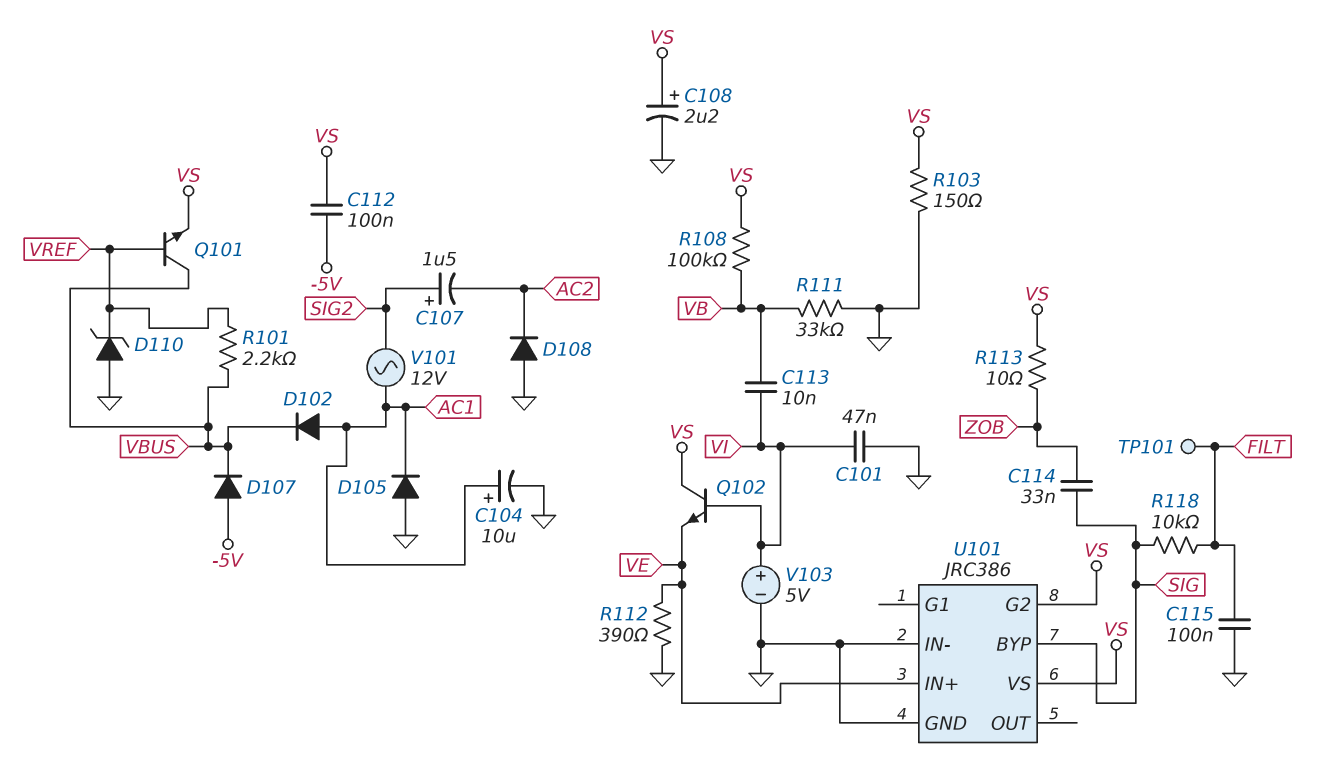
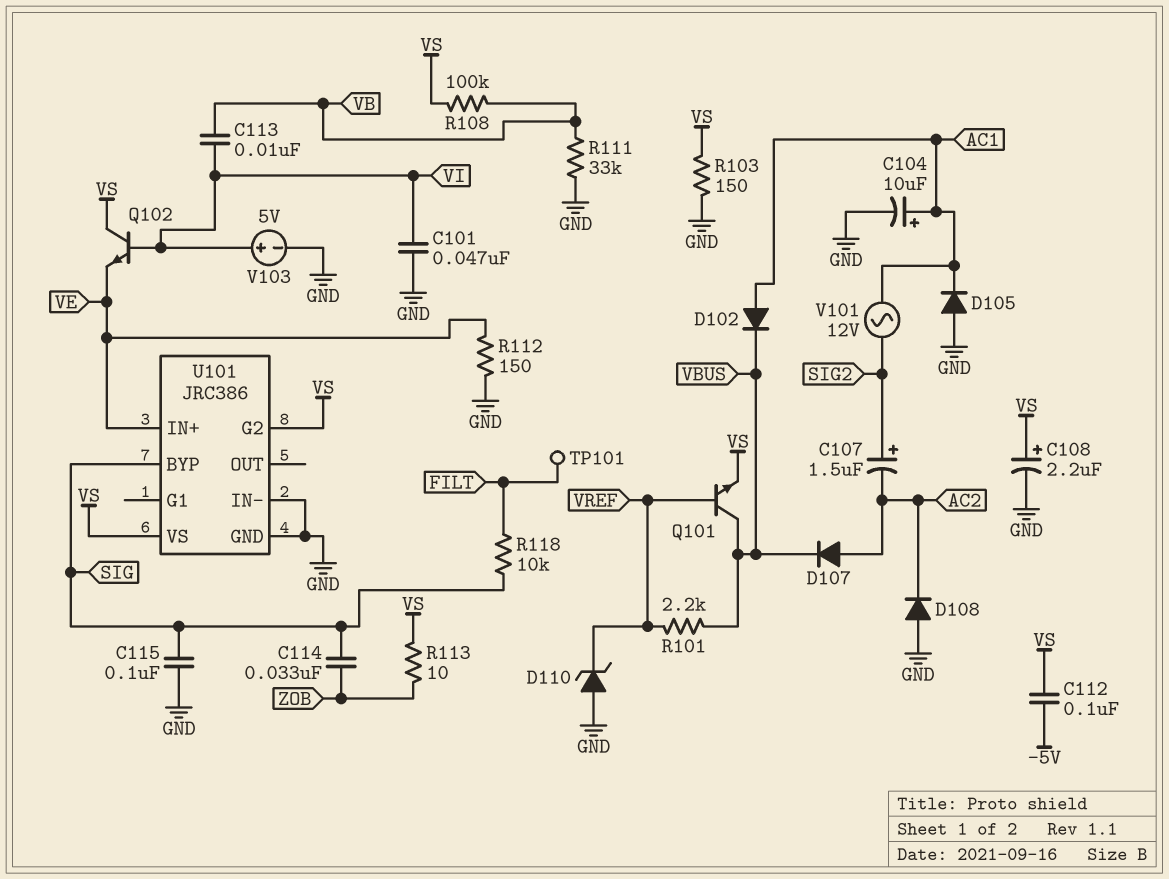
C115: 100nF (FILT, GND) -> 100nF (GND, SIG)
D107: diode (A -5V, K VBUS) -> diode (A AC2, K VBUS)
R112: 390 (GND, VE) -> 150 (GND, VE)

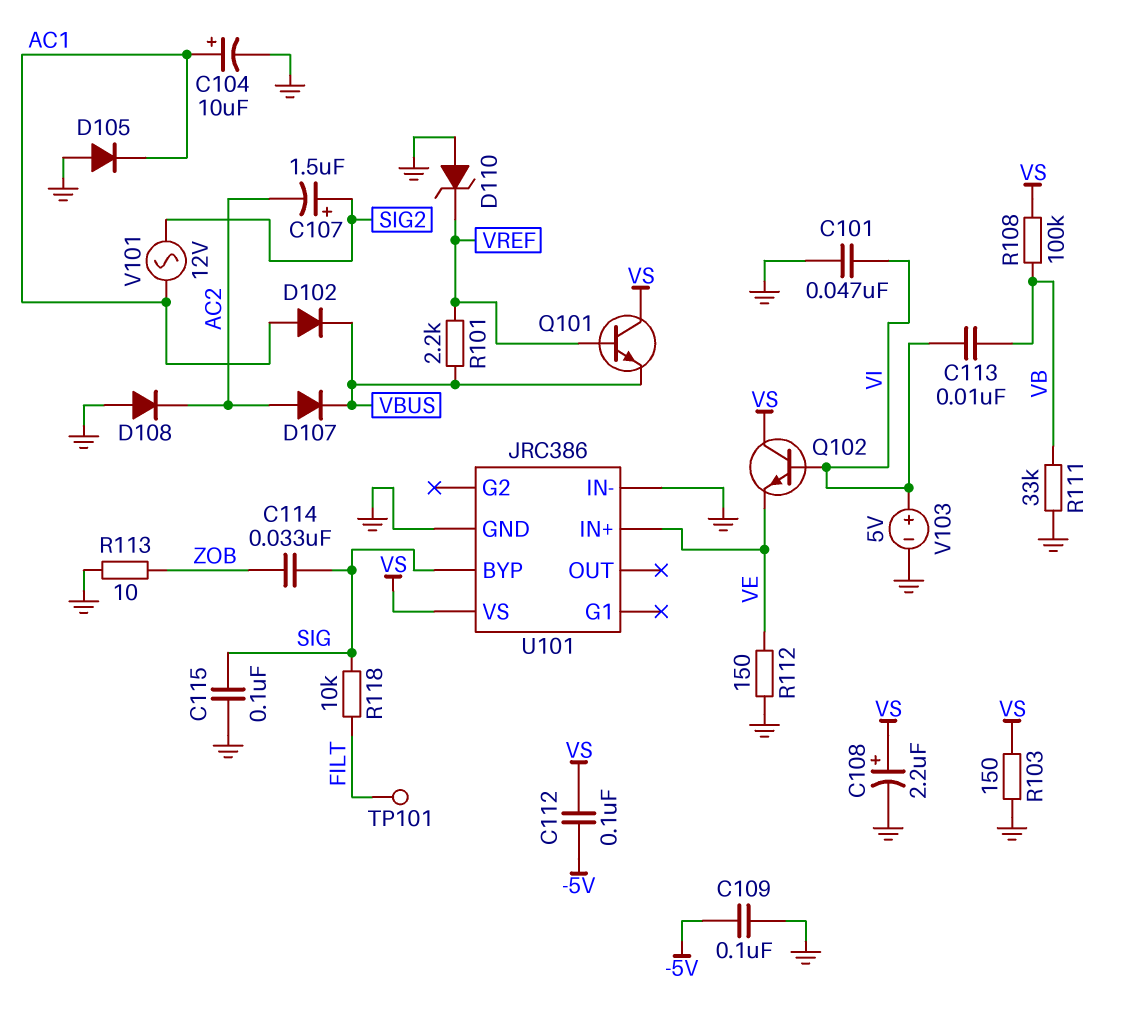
C109: none -> 100nF (-5V, GND)
Q101: NPN (B VREF, C VBUS, E VS) -> NPN (B VREF, C VS, E VBUS)
R113: 10 (VS, ZOB) -> 10 (GND, ZOB)
U101 pin G2: VS -> none

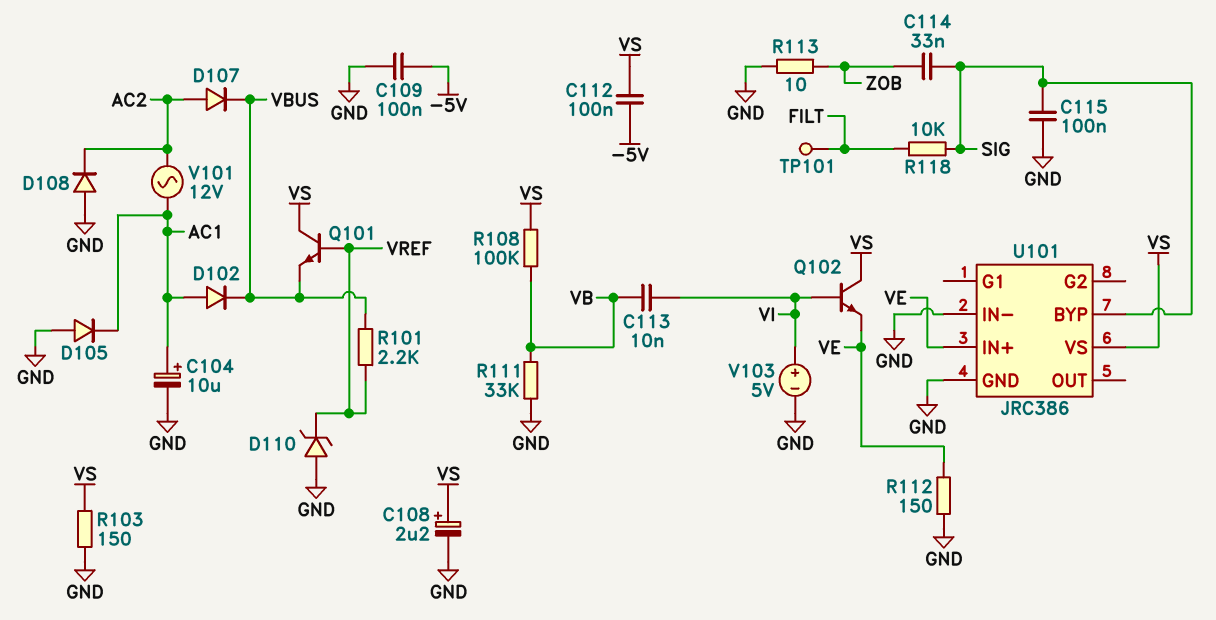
C101: 47nF (GND, VI) -> none
C107: 1.5uF (plus SIG2, minus AC2) -> none
V101: AC 12V (AC1, SIG2) -> AC 12V (AC1, AC2)

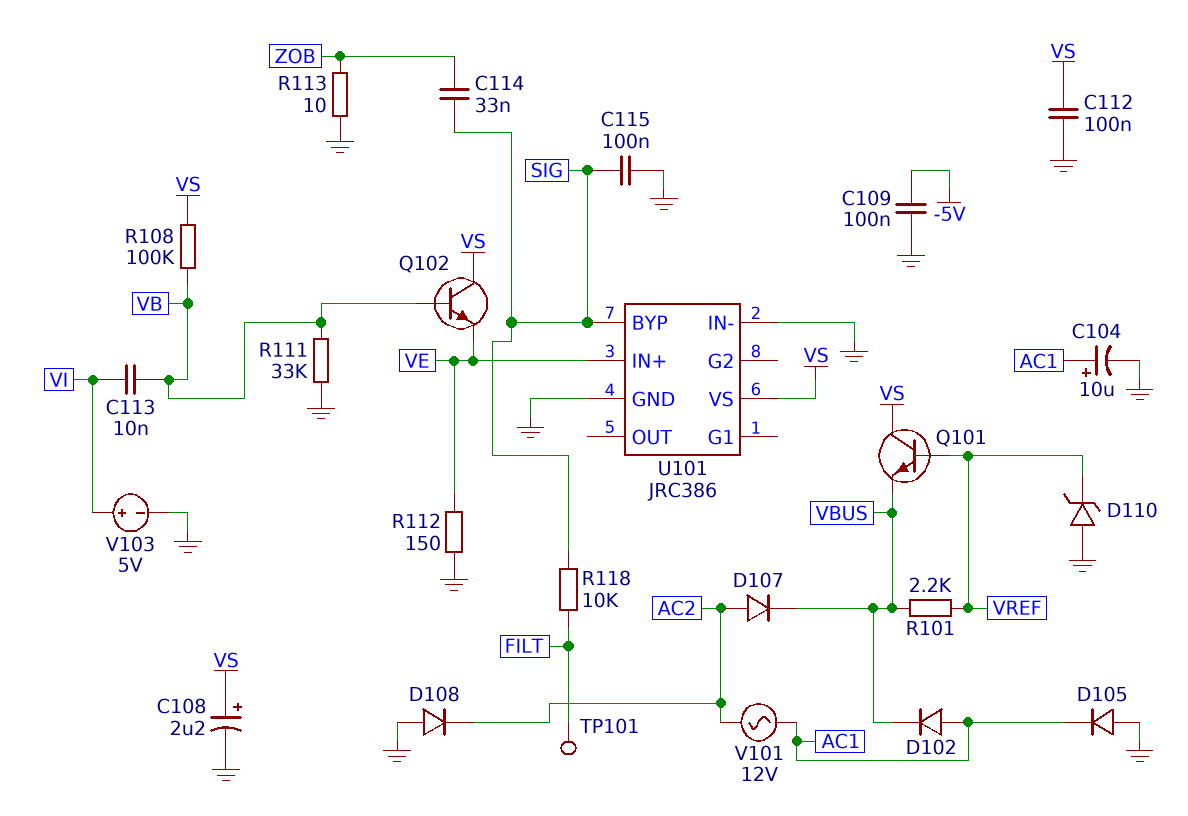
C112: 100nF (-5V, VS) -> 100nF (GND, VS)
Q102: NPN (B VI, C VS, E VE) -> NPN (B VB, C VS, E VE)
R103: 150 (GND, VS) -> none

